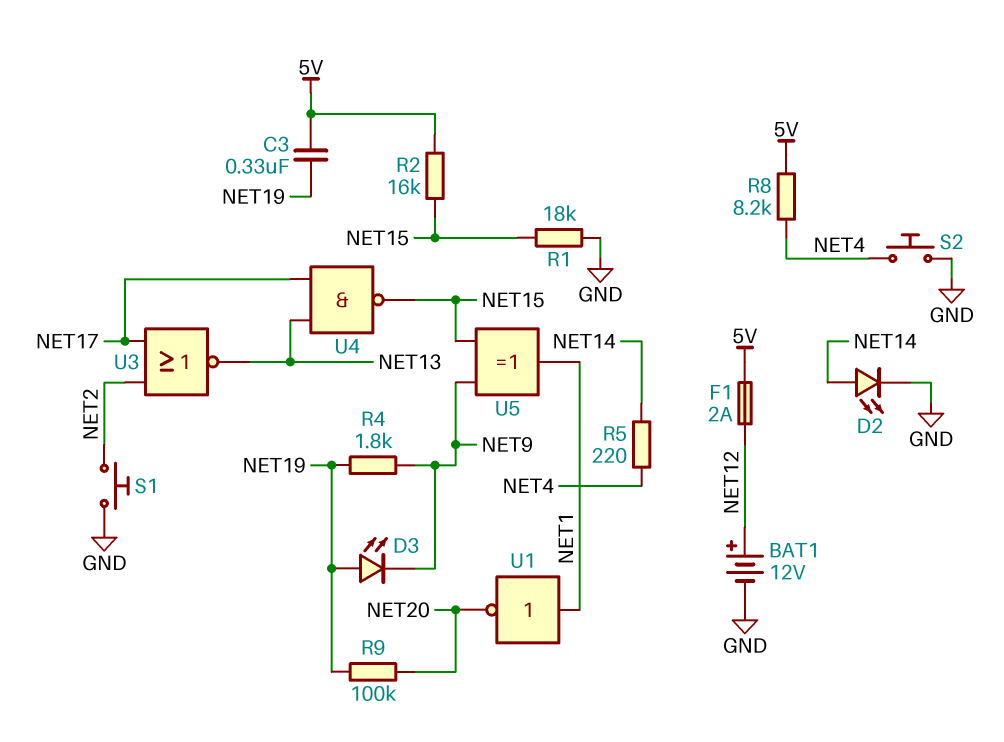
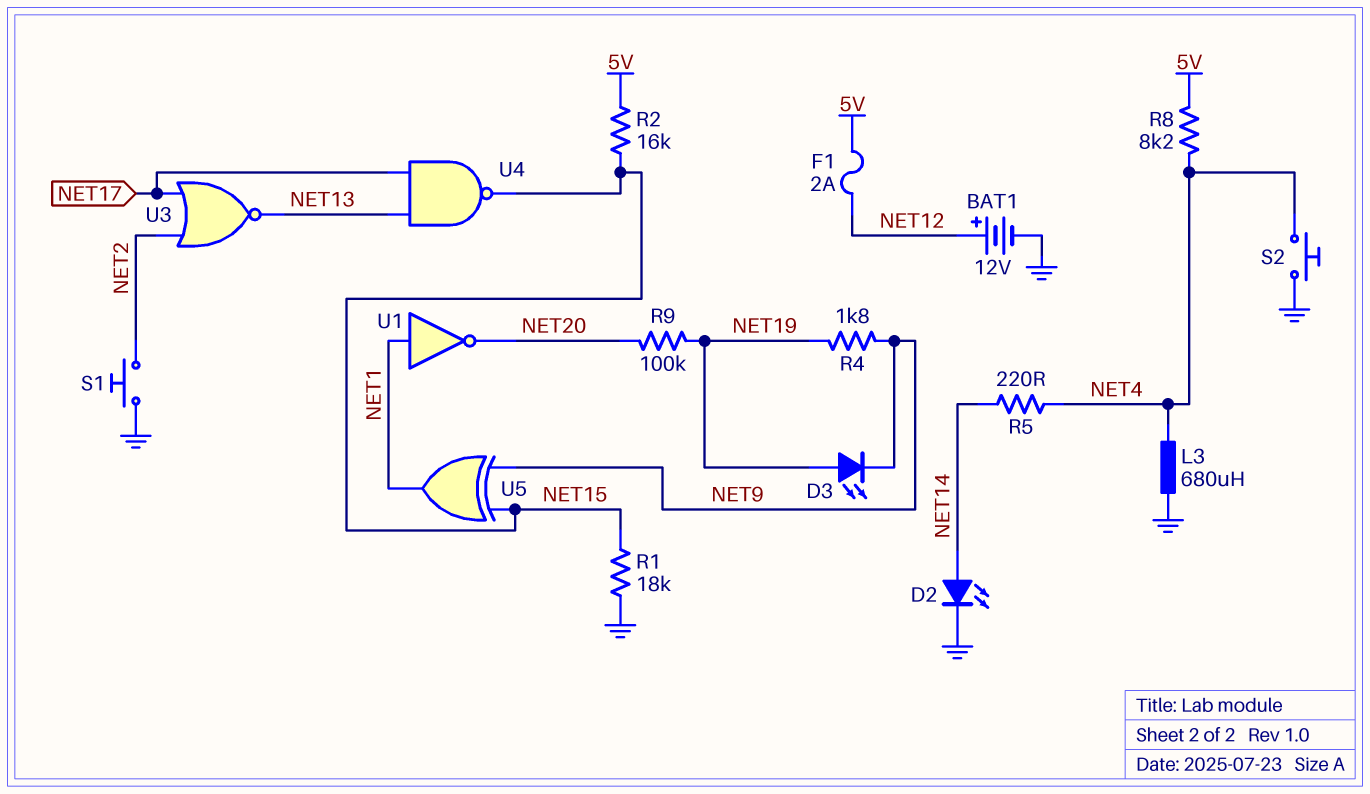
C3: 330nF (5V, NET19) -> none
L3: none -> 680uH (GND, NET4)

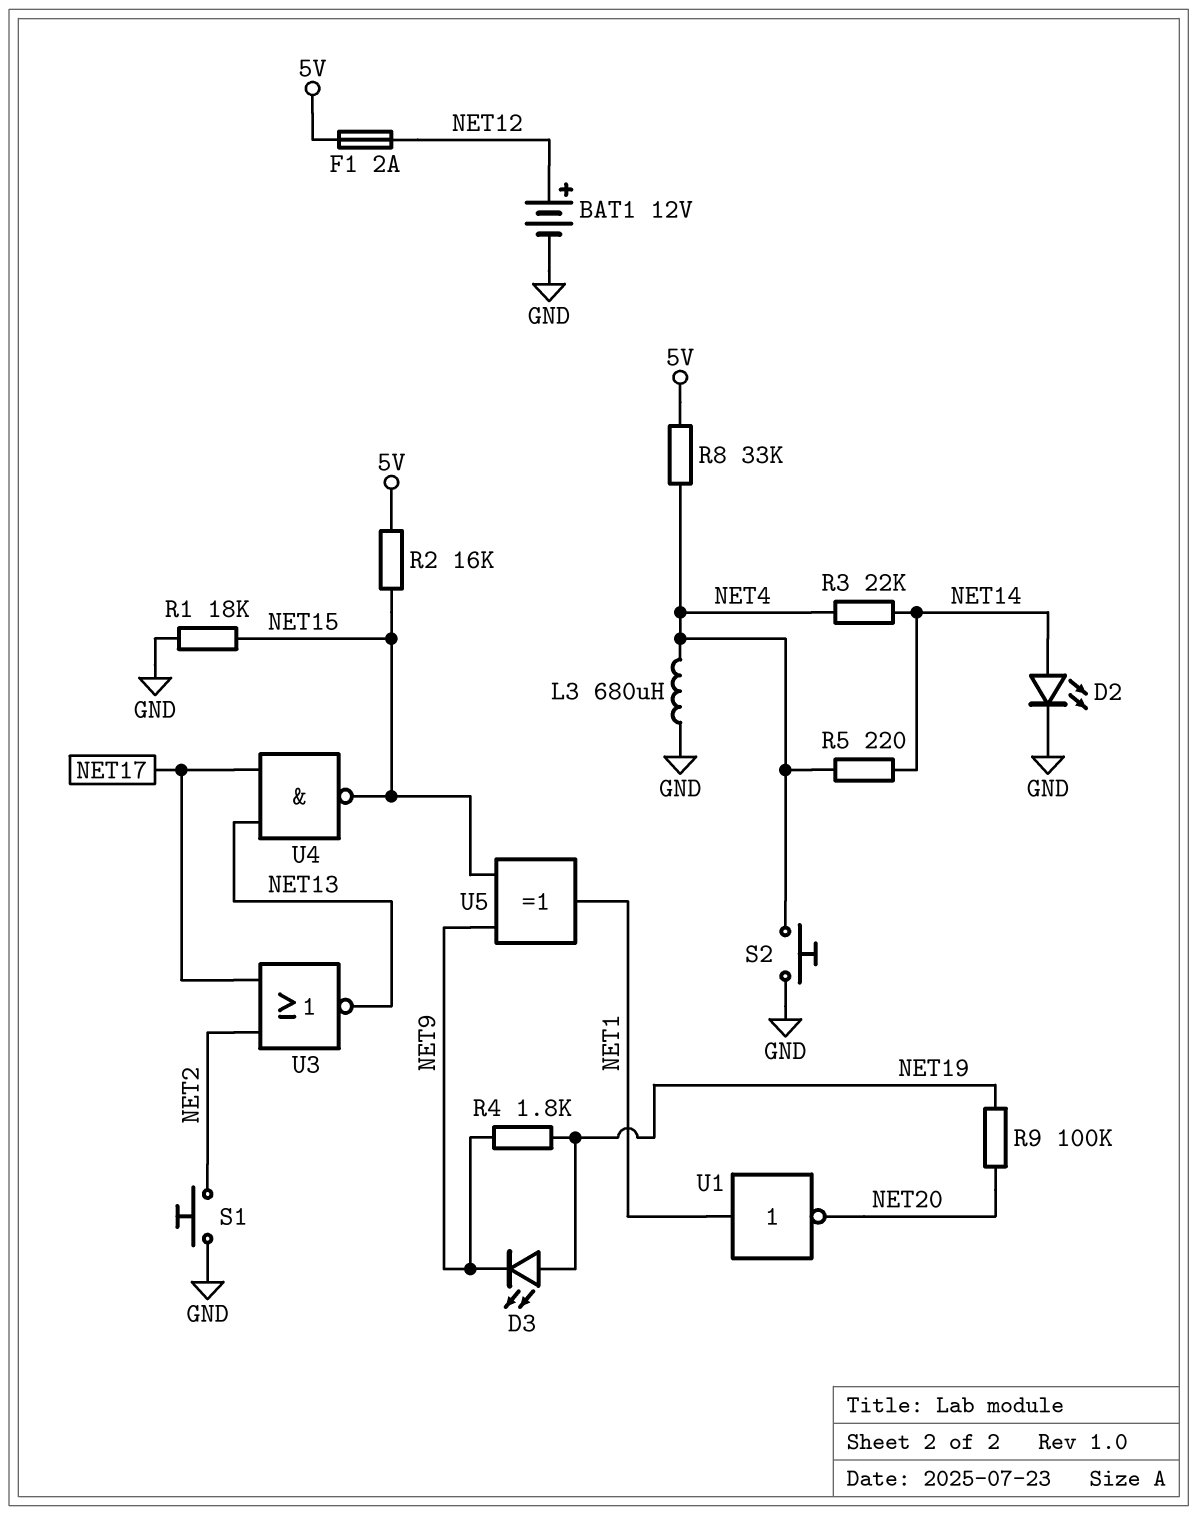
R3: none -> 22k (NET4, NET14)
R8: 8.2k (5V, NET4) -> 33k (5V, NET4)

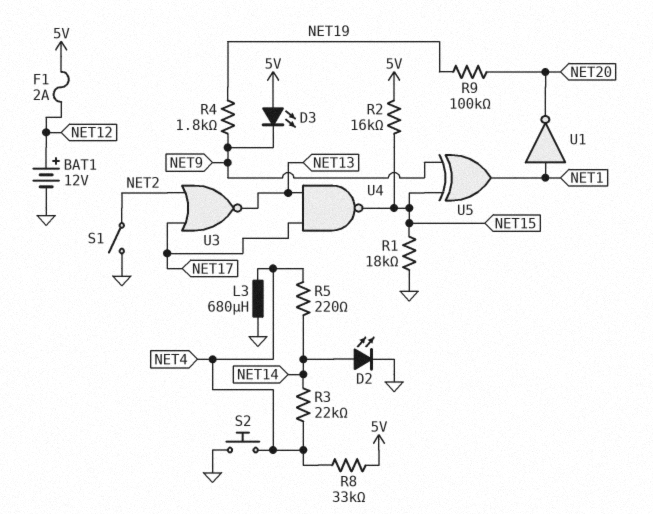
D3: LED (A NET19, K NET9) -> LED (A 5V, K NET9)
S1: button (GND, NET2) -> switch (GND, NET2)

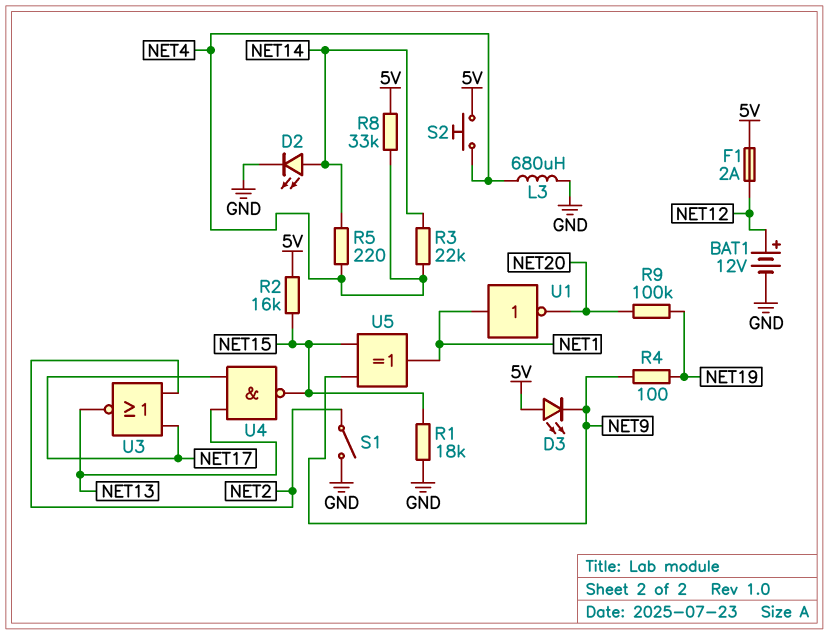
R4: 1.8k (NET9, NET19) -> 100 (NET9, NET19)
S2: button (GND, NET4) -> button (5V, NET4)

